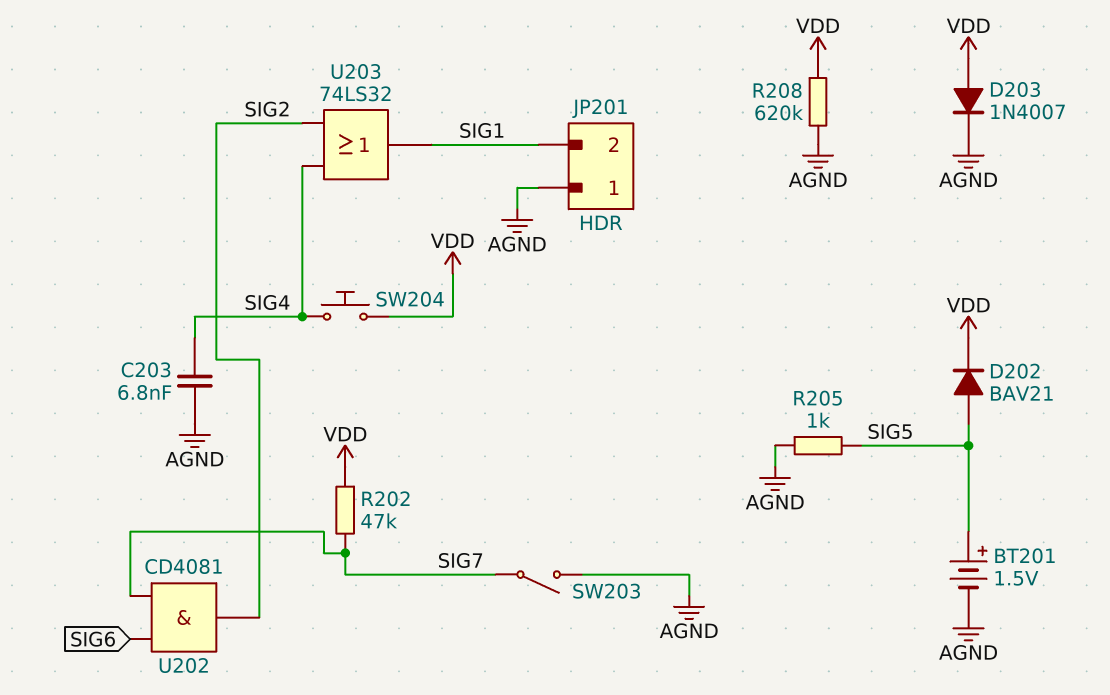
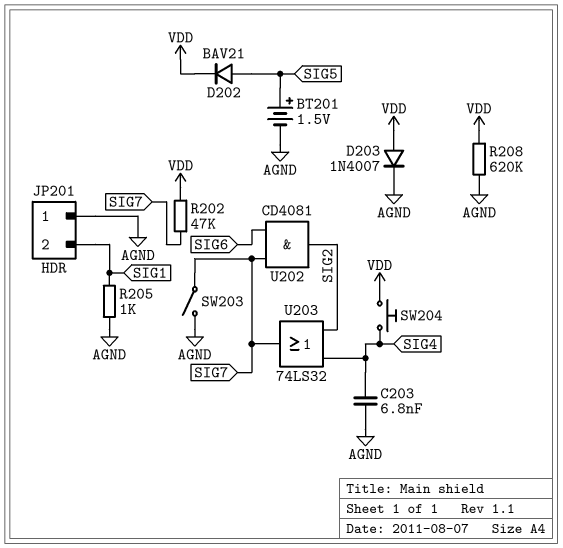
R205: 1k (AGND, SIG5) -> 1k (AGND, SIG1)
U203: OR 74LS32 (in SIG2, in SIG4, out SIG1) -> OR 74LS32 (in SIG2, in SIG4, out SIG7)

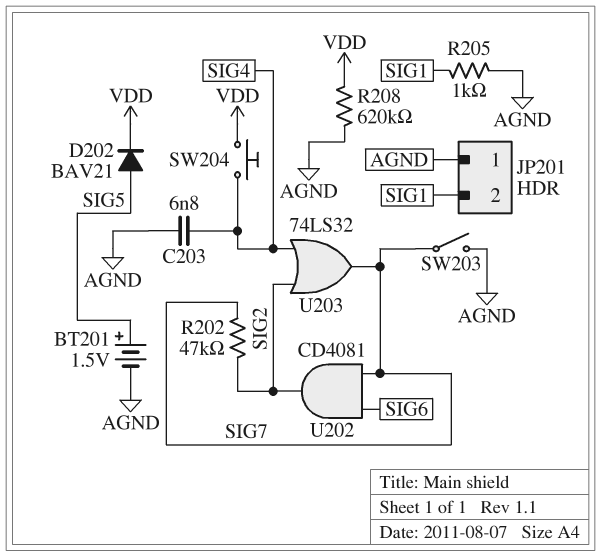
D203: diode 1N4007 (A VDD, K AGND) -> none
R202: 47k (SIG7, VDD) -> 47k (SIG2, SIG7)

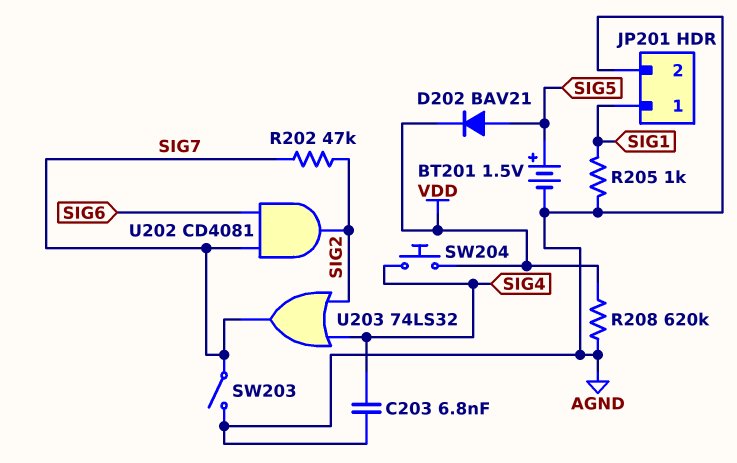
JP201 pin 1: AGND -> SIG1
JP201 pin 2: SIG1 -> AGND

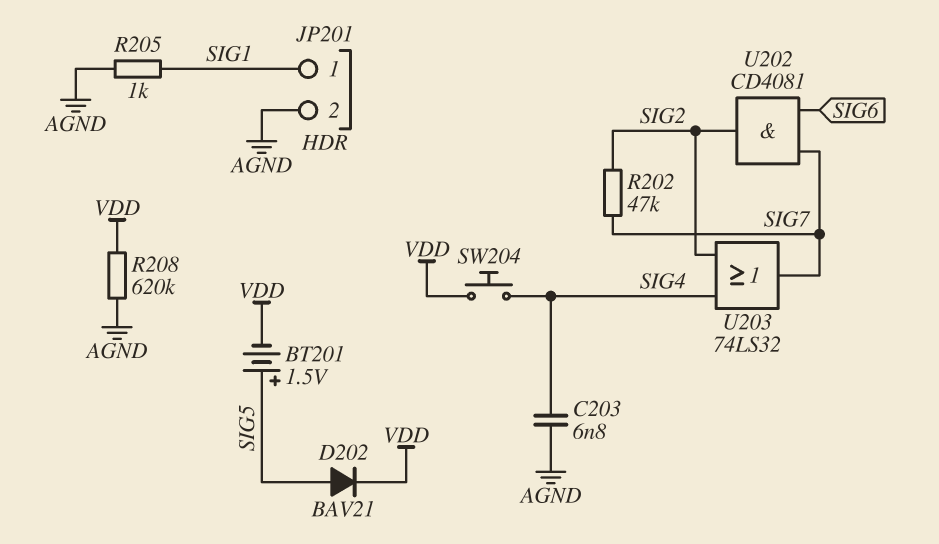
BT201: 1.5V (plus SIG5, minus AGND) -> 1.5V (plus SIG5, minus VDD)
SW203: switch (AGND, SIG7) -> none

